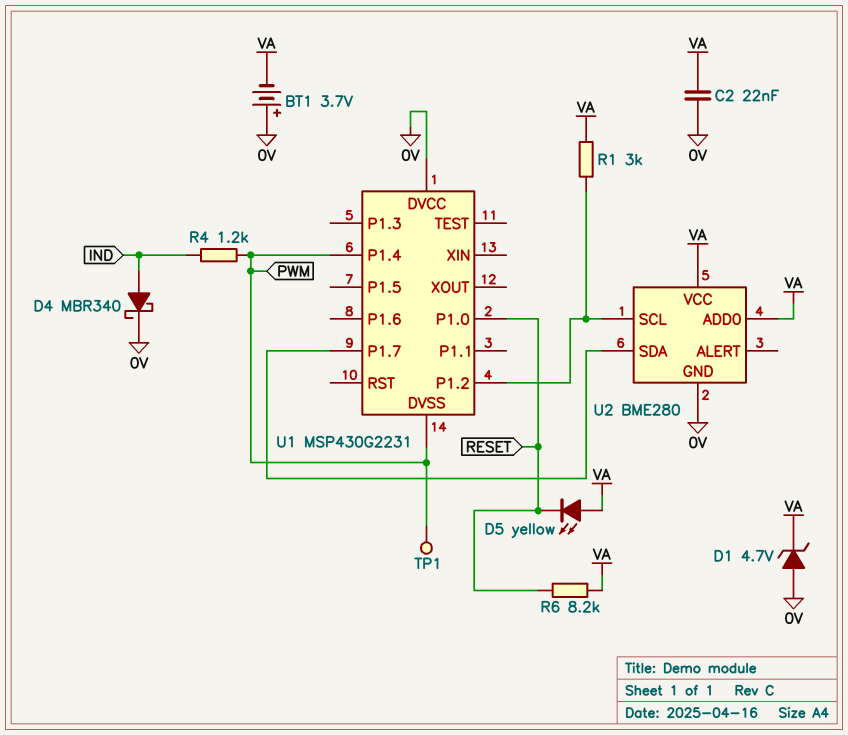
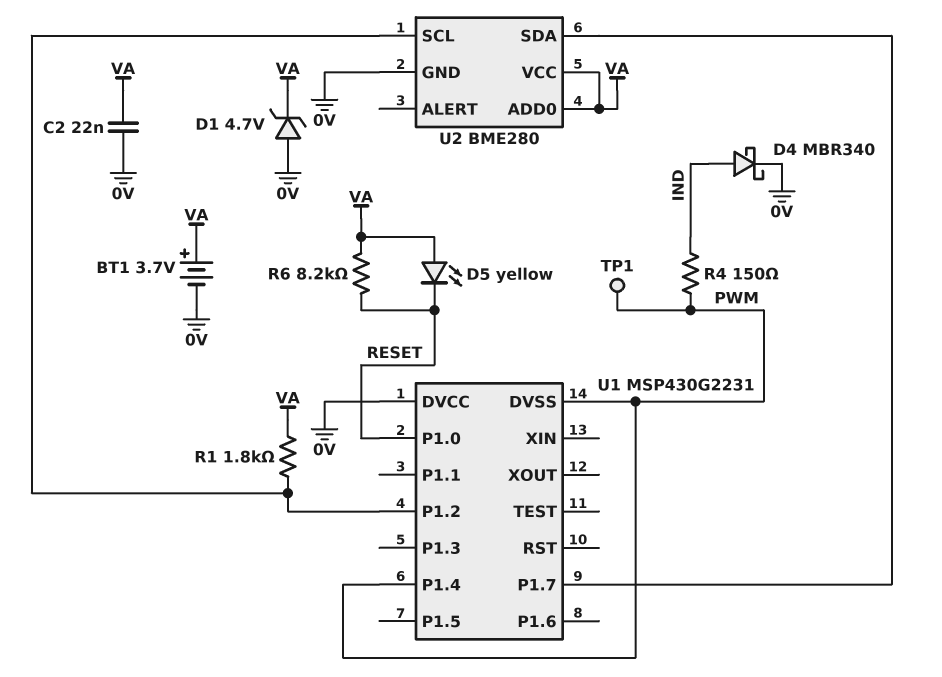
BT1: 3.7V (plus 0V, minus VA) -> 3.7V (plus VA, minus 0V)
R1: 3k (U1/P1.2, VA) -> 1.8k (U1/P1.2, VA)
R4: 1.2k (IND, PWM) -> 150 (IND, PWM)

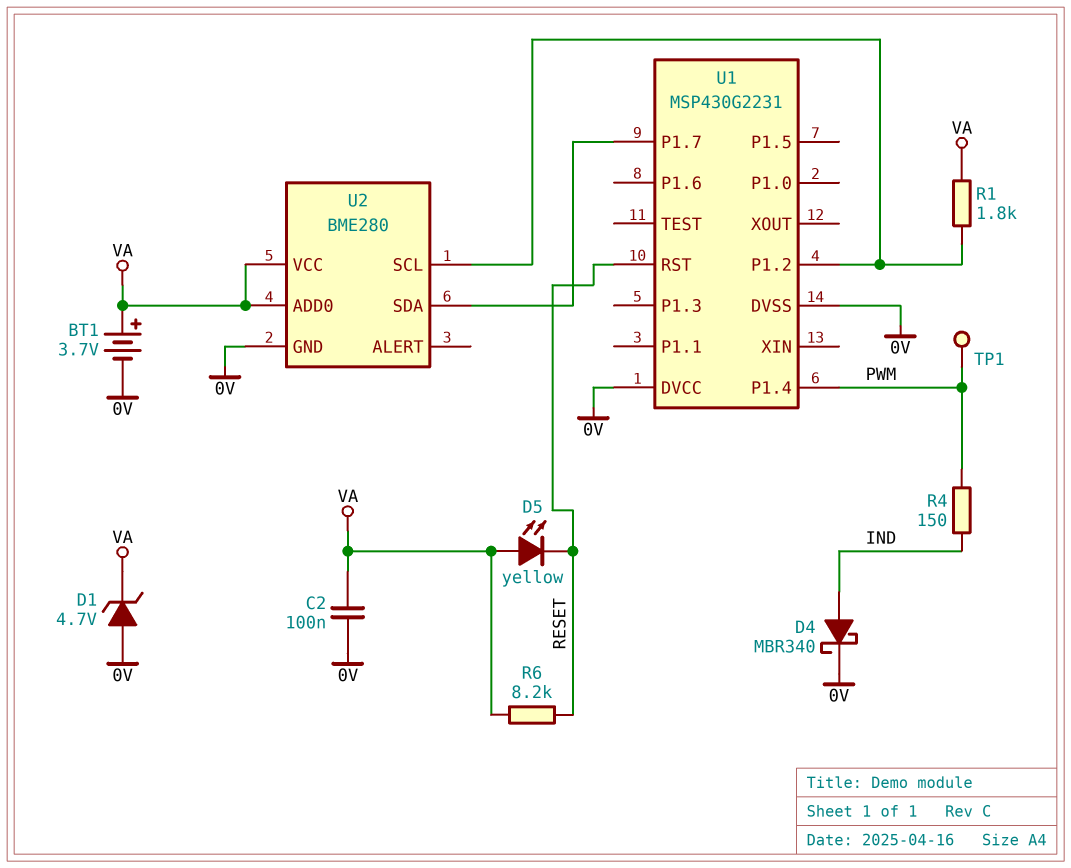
C2: 22nF (0V, VA) -> 100nF (0V, VA)
U1 pin DVSS: PWM -> 0V
U1 pin P1.0: RESET -> none
U1 pin RST: none -> RESET

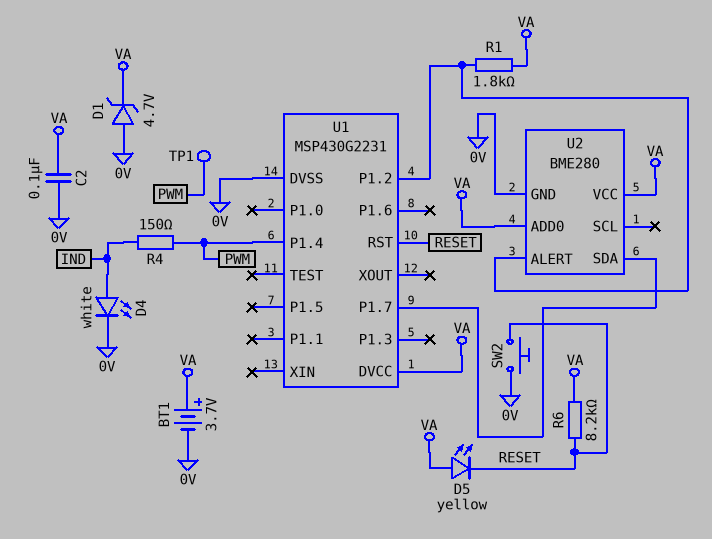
D4: schottky MBR340 (A IND, K 0V) -> LED white (A IND, K 0V)
SW2: none -> button (0V, RESET)
U1 pin DVCC: 0V -> VA
U2 pin ALERT: none -> U1/P1.2
U2 pin SCL: U1/P1.2 -> none

